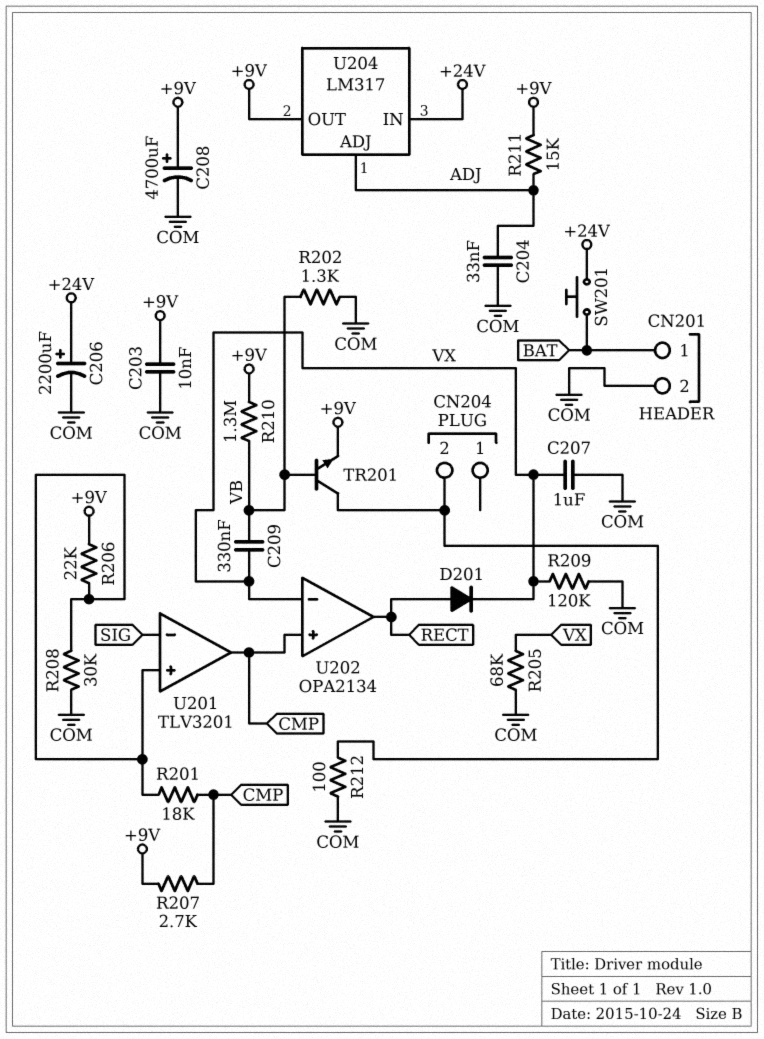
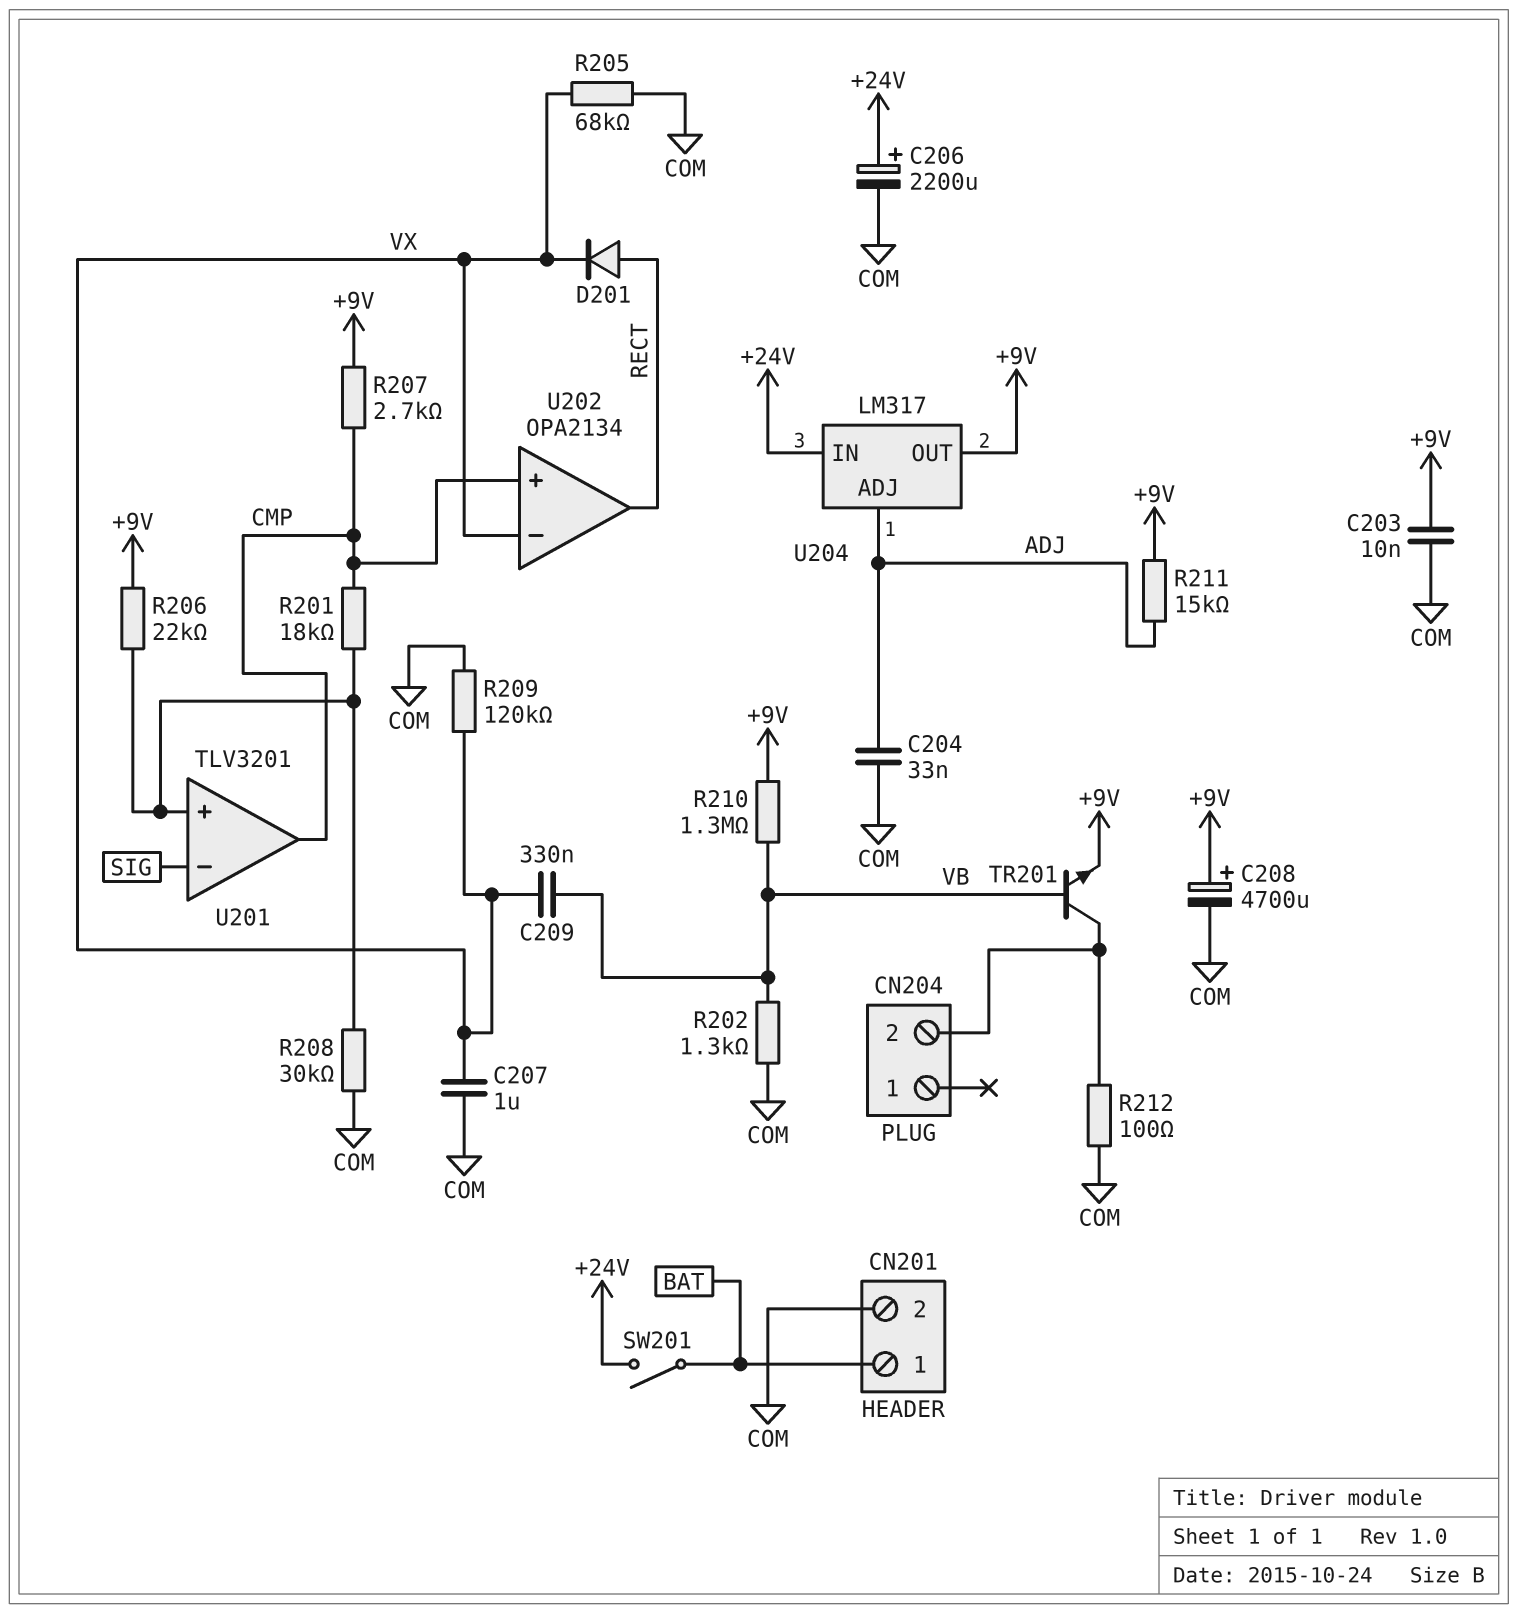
SW201: button (+24V, BAT) -> switch (+24V, BAT)

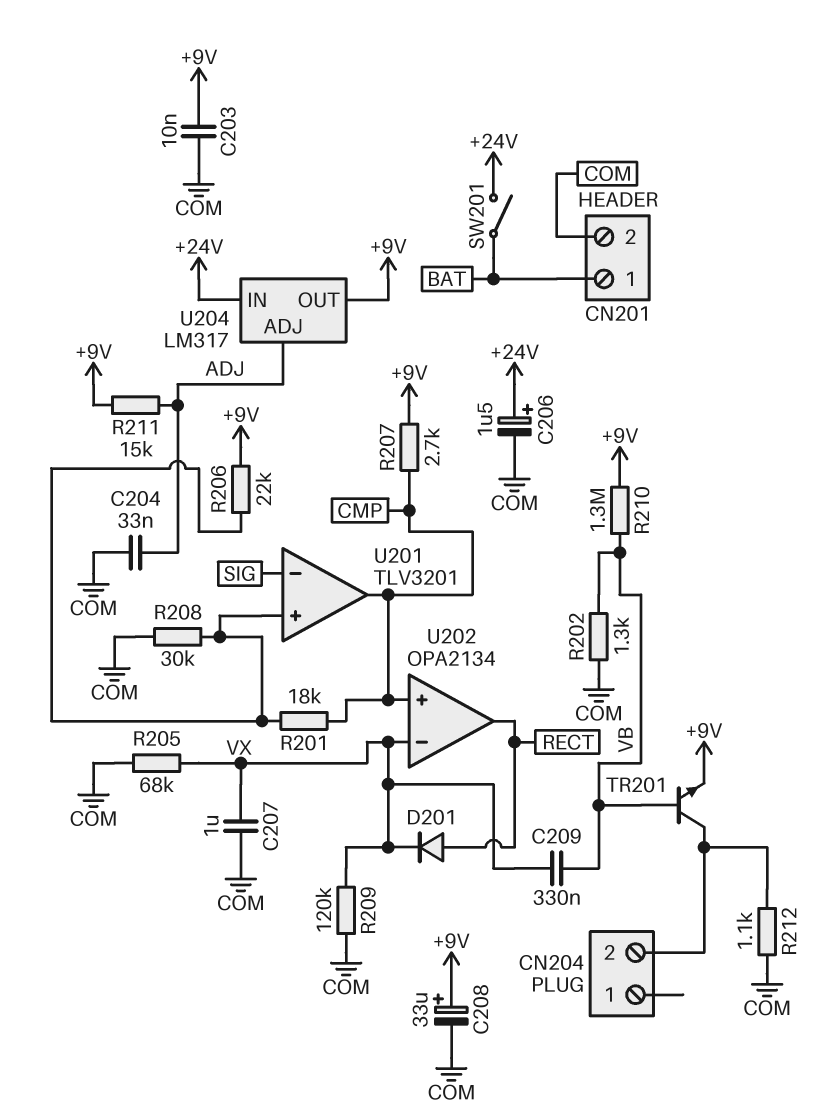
C206: 2200uF (plus +24V, minus COM) -> 1.5uF (plus +24V, minus COM)
C208: 4700uF (plus +9V, minus COM) -> 33uF (plus +9V, minus COM)
R212: 100 (CN204/2, COM) -> 1.1k (CN204/2, COM)

